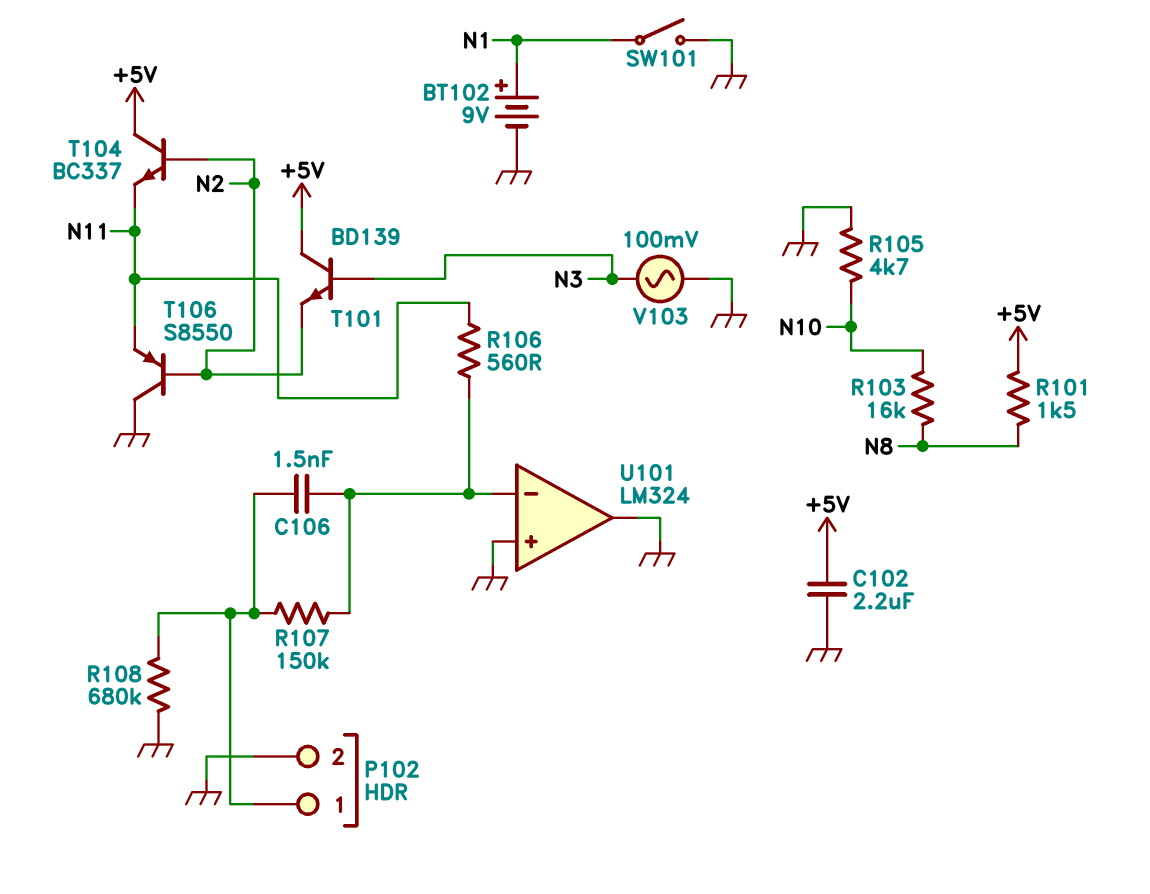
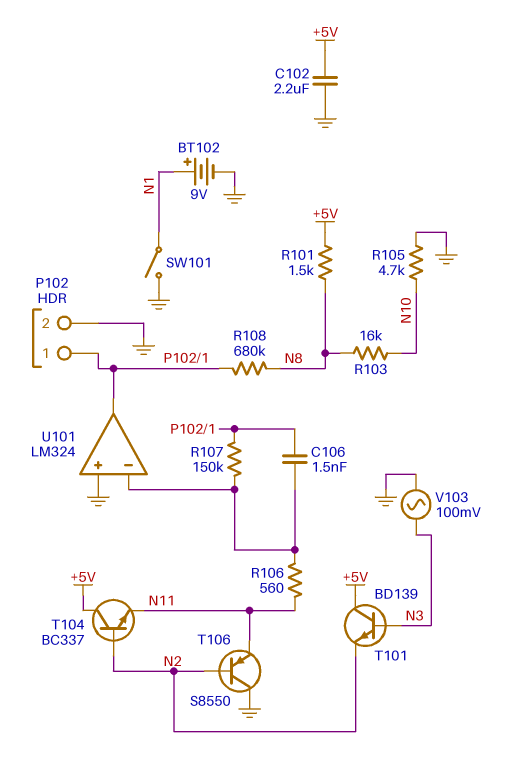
R108: 680k (GND, P102/1) -> 680k (N8, P102/1)
U101 pin out: GND -> P102/1

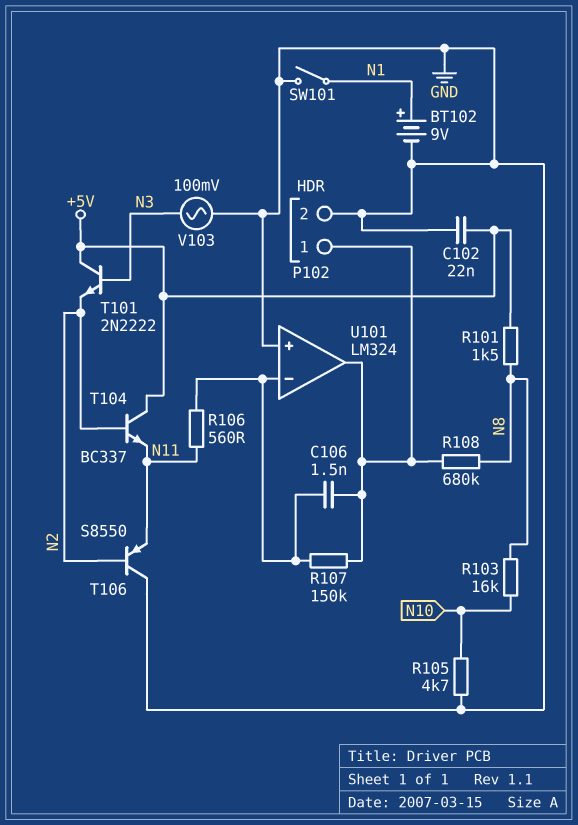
C102: 2.2uF (+5V, GND) -> 22nF (+5V, GND)
T101: NPN BD139 (B N3, C +5V, E N2) -> NPN 2N2222 (B N3, C +5V, E N2)

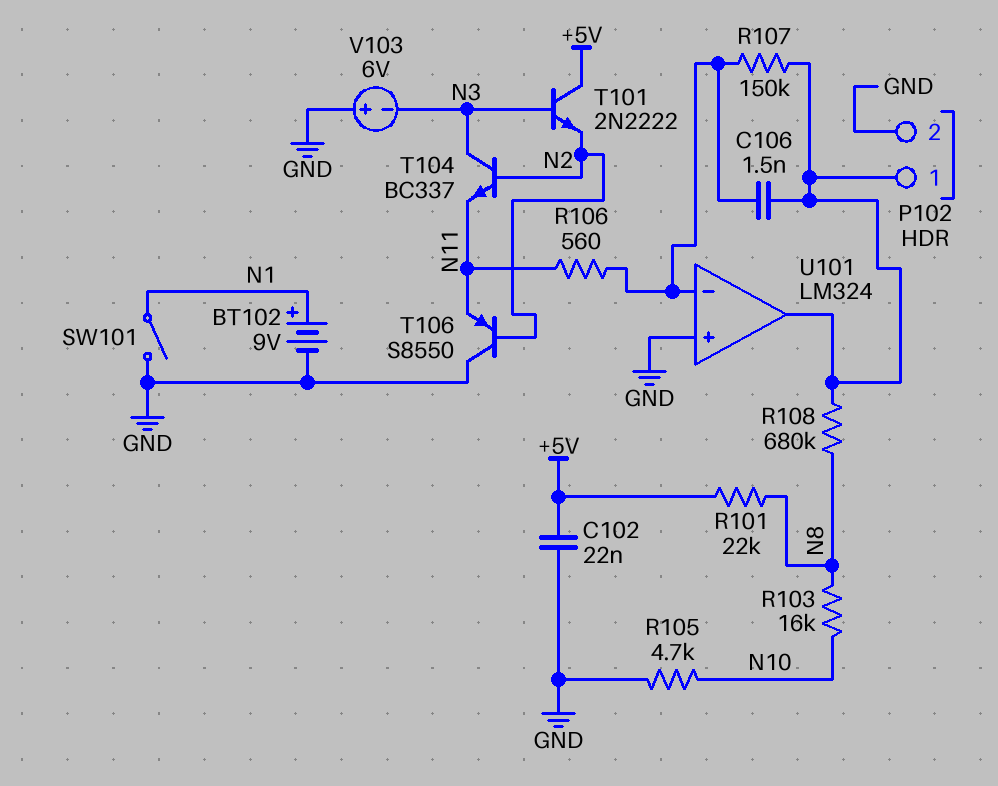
R101: 1.5k (+5V, N8) -> 22k (+5V, N8)
T104: NPN BC337 (B N2, C +5V, E N11) -> NPN BC337 (B N2, C N3, E N11)
V103: AC 100mV (GND, N3) -> 6V (plus GND, minus N3)

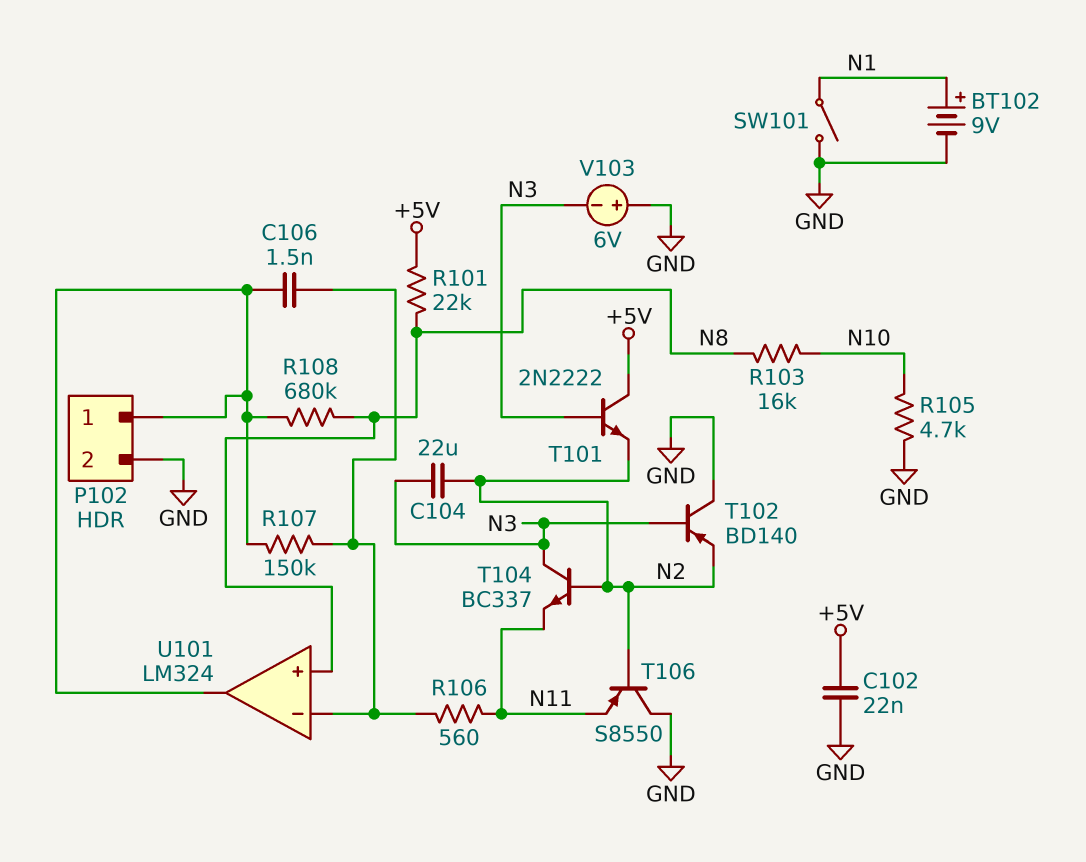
C104: none -> 22uF (N2, N3)
T102: none -> PNP BD140 (B N3, C GND, E N2)
U101 pin in+: GND -> N8

